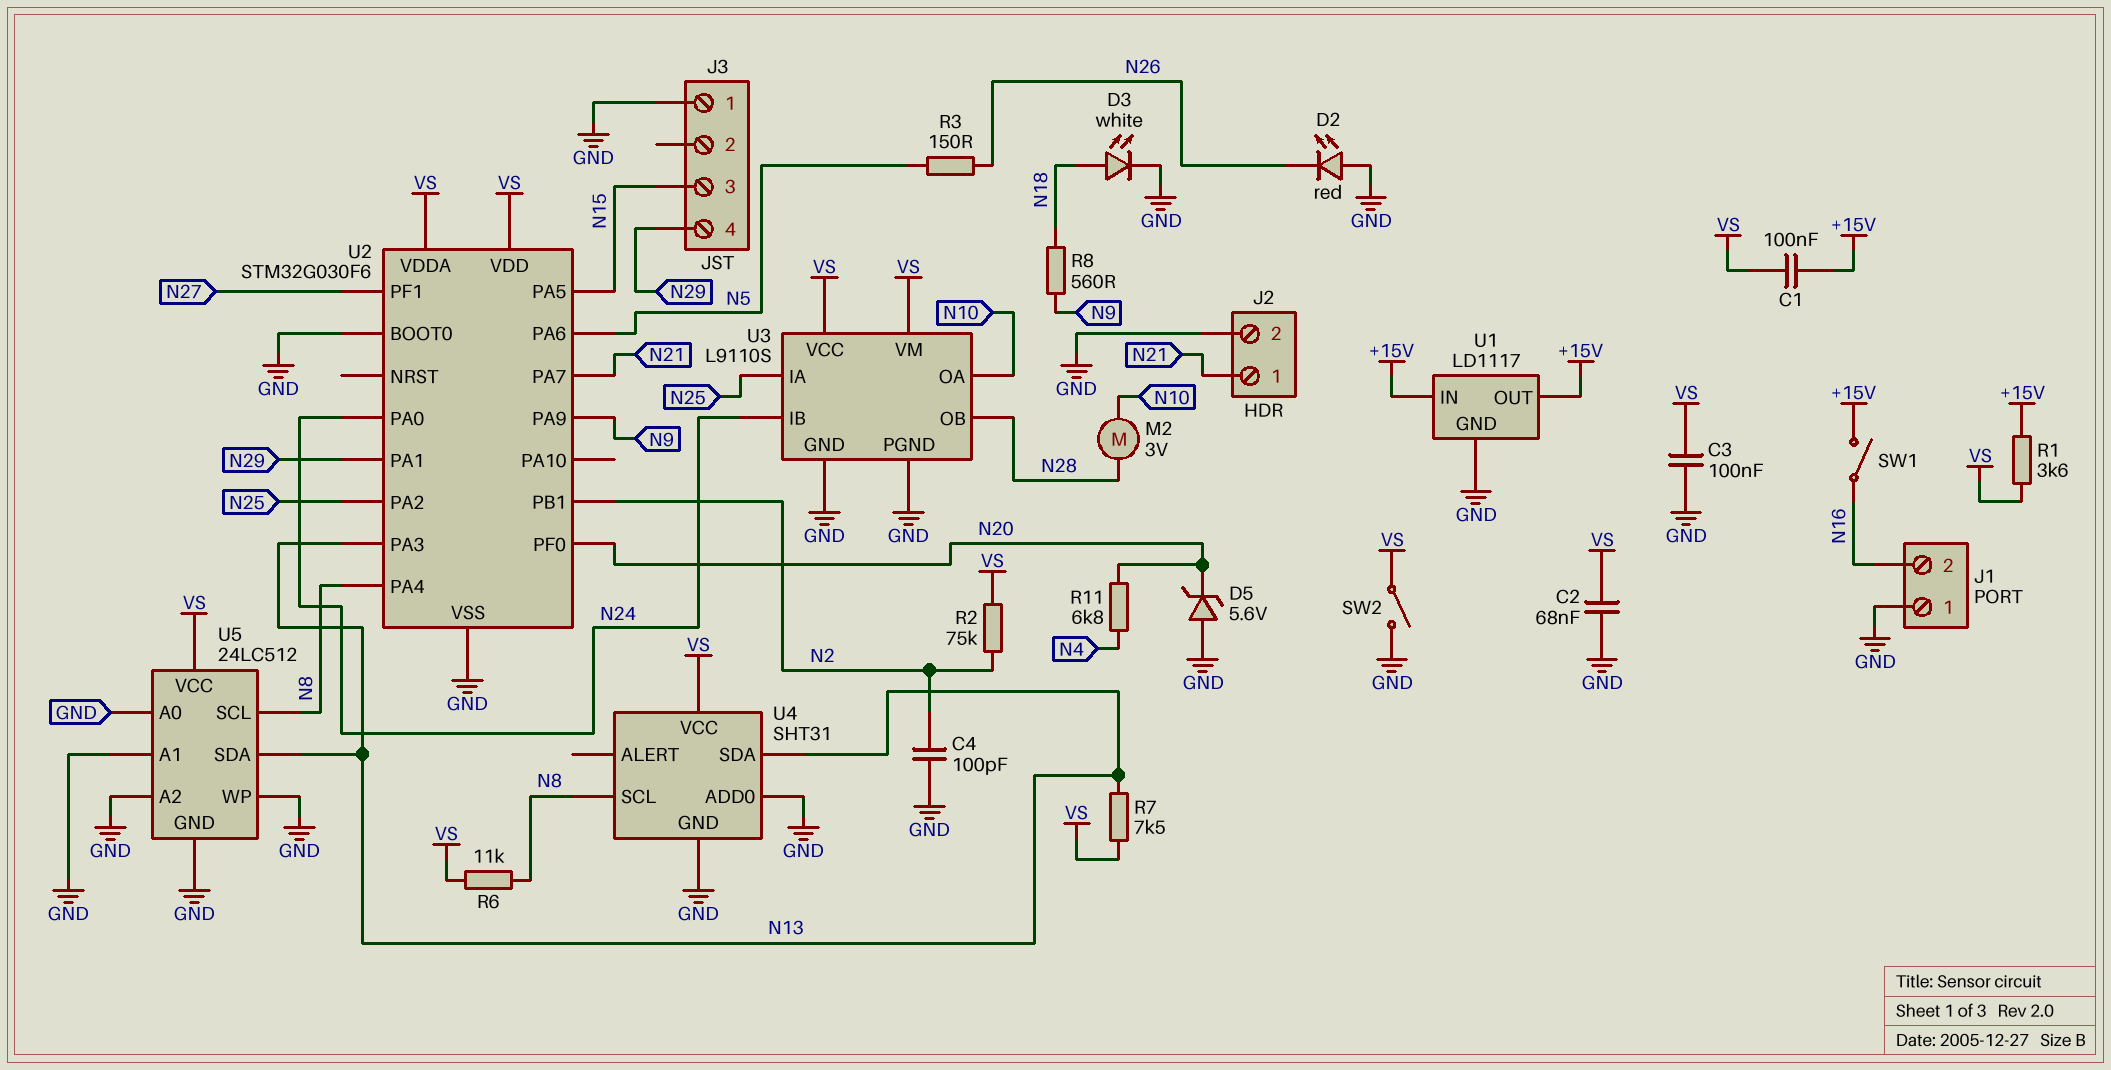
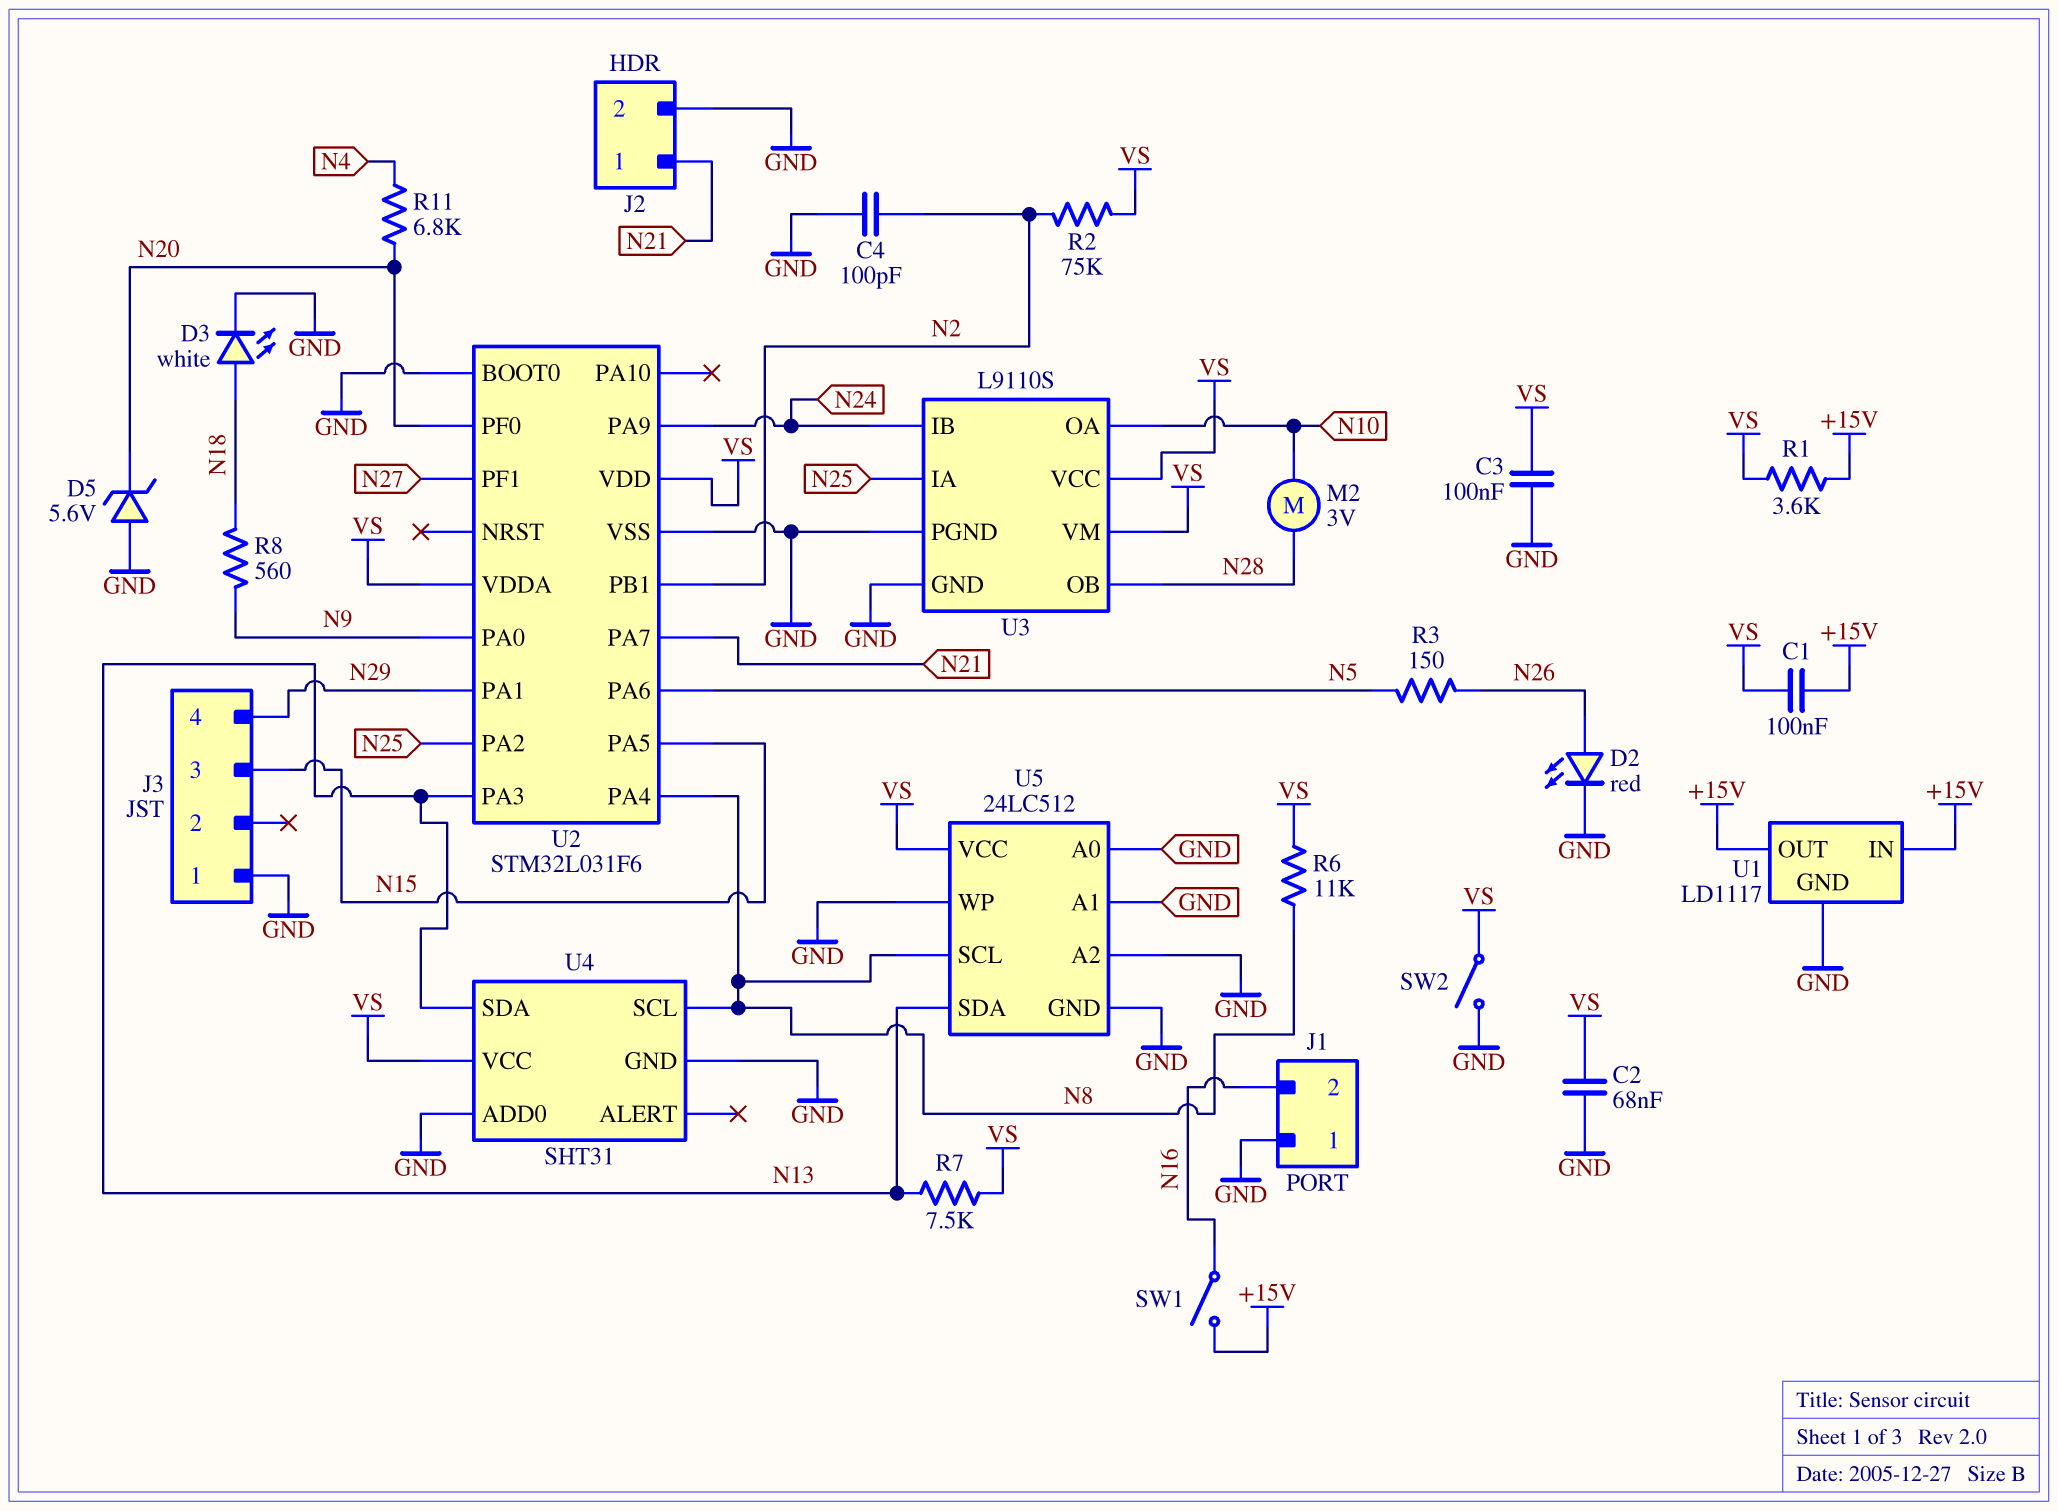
D2: LED red (A GND, K N26) -> LED red (A N26, K GND)
U2: STM32G030F6 -> STM32L031F6
U2 pin PA0: N24 -> N9
U2 pin PA9: N9 -> N24

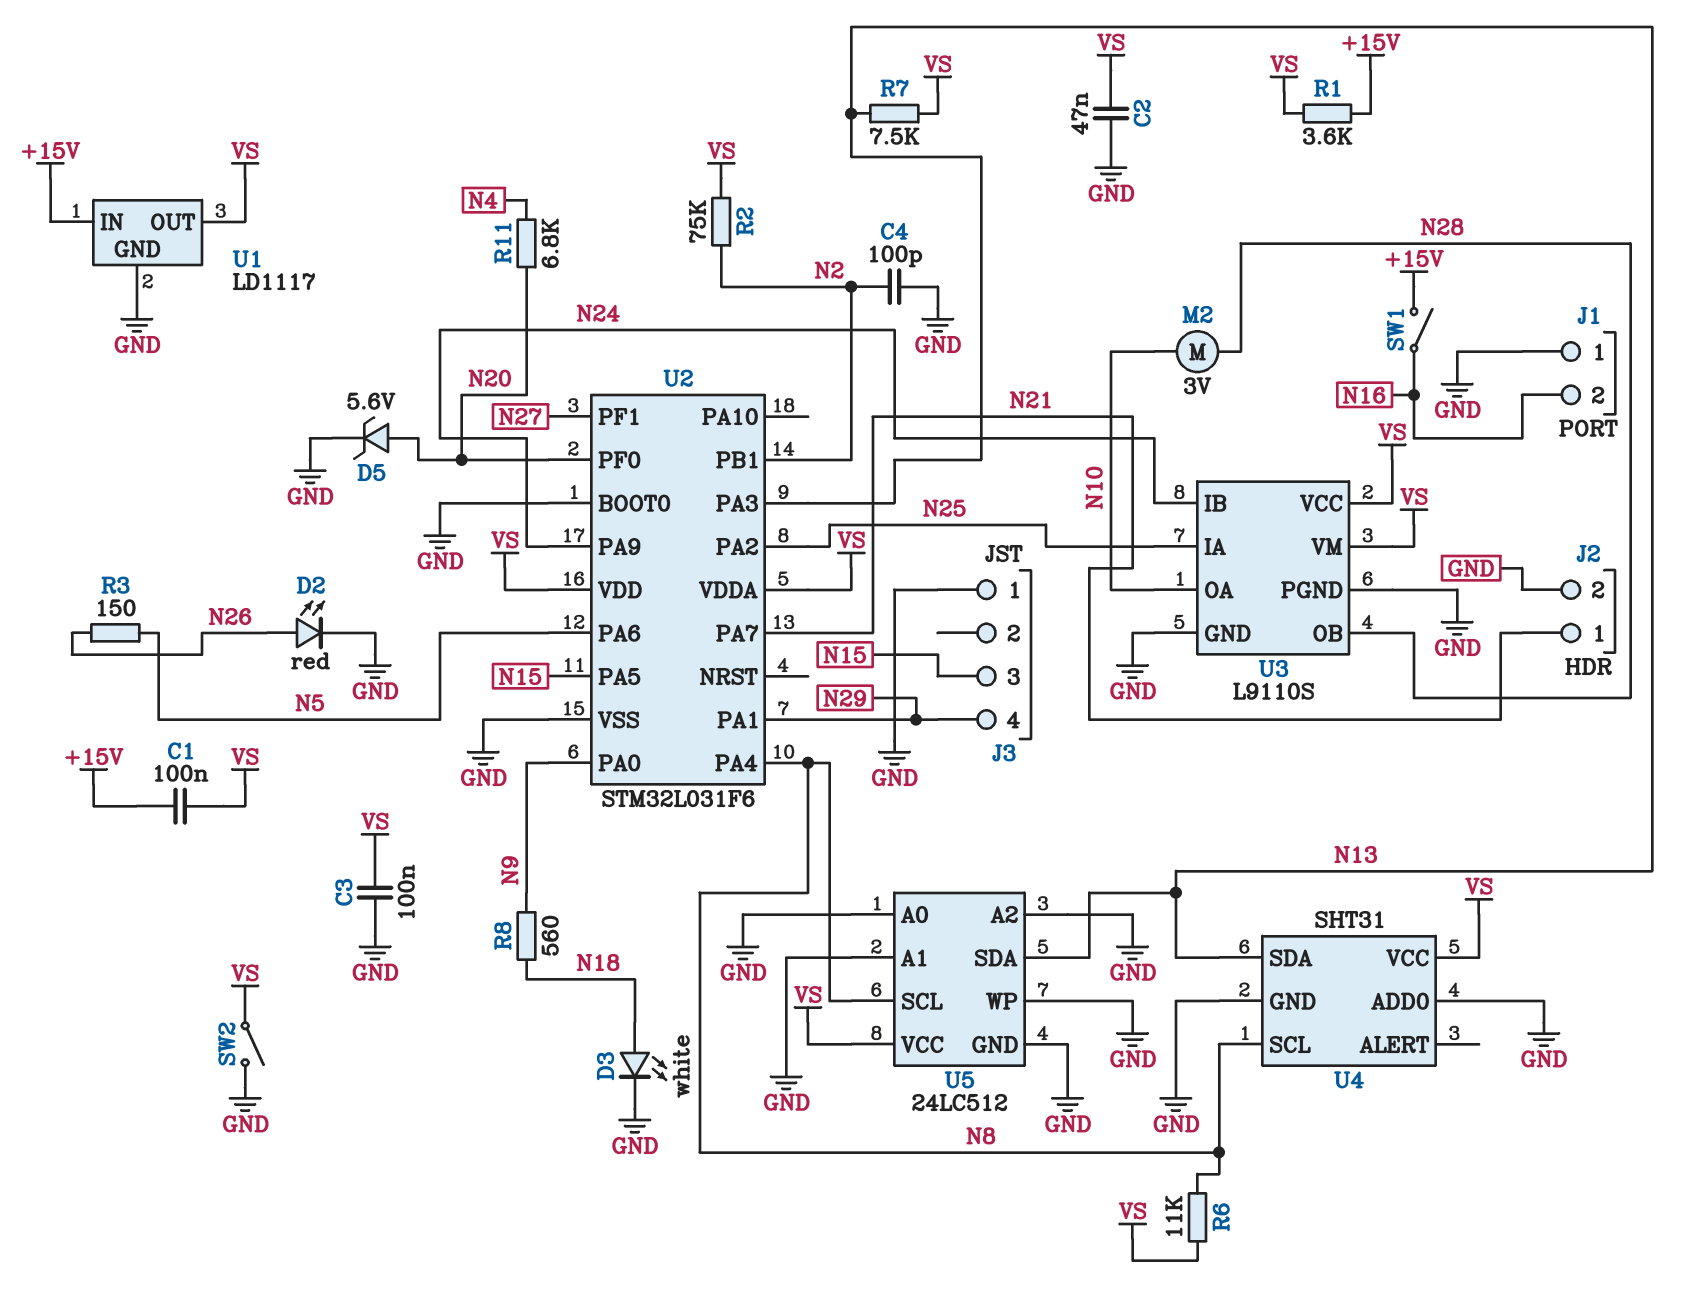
C2: 68nF (GND, VS) -> 47nF (GND, VS)
D5: zener 5.6V (A GND, K N20) -> zener 5.6V (A N20, K GND)
U1 pin OUT: +15V -> VS

